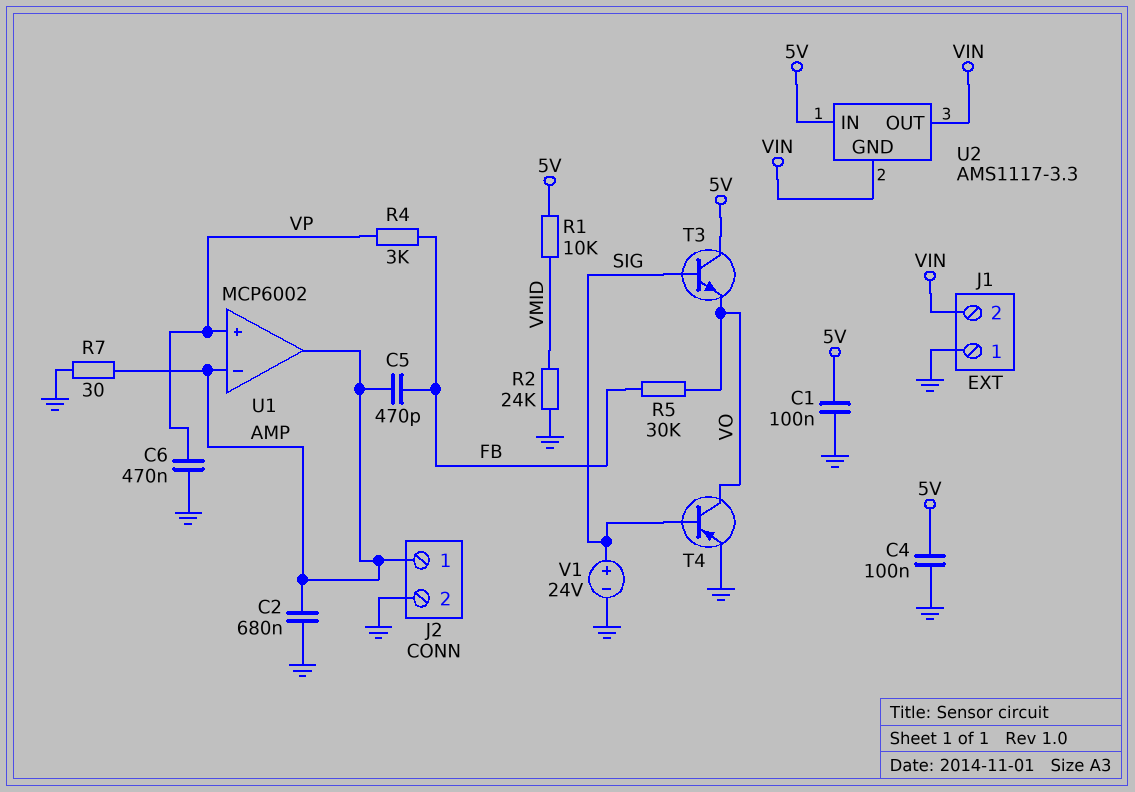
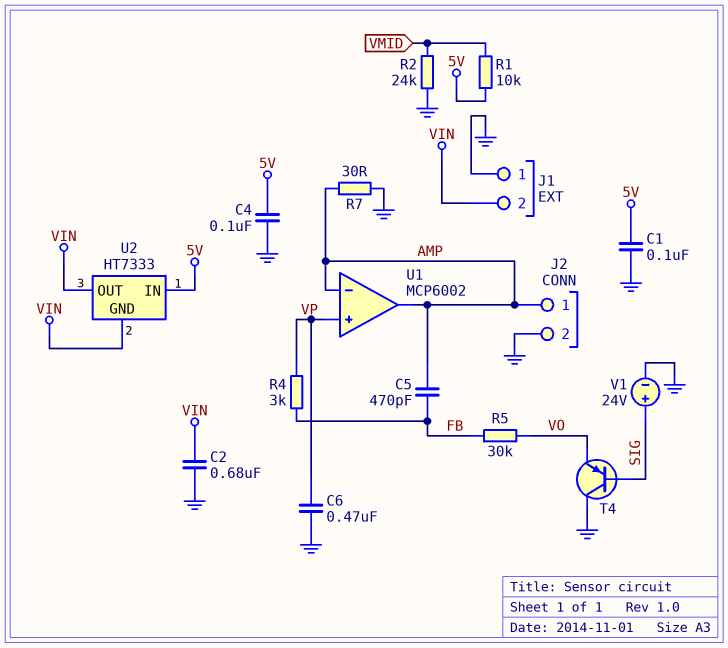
C2: 680nF (AMP, GND) -> 680nF (GND, VIN)
T3: NPN (B SIG, C 5V, E VO) -> none
T4: PNP (B SIG, C VO, E GND) -> PNP (B SIG, C GND, E VO)
U2: AMS1117-3.3 -> HT7333

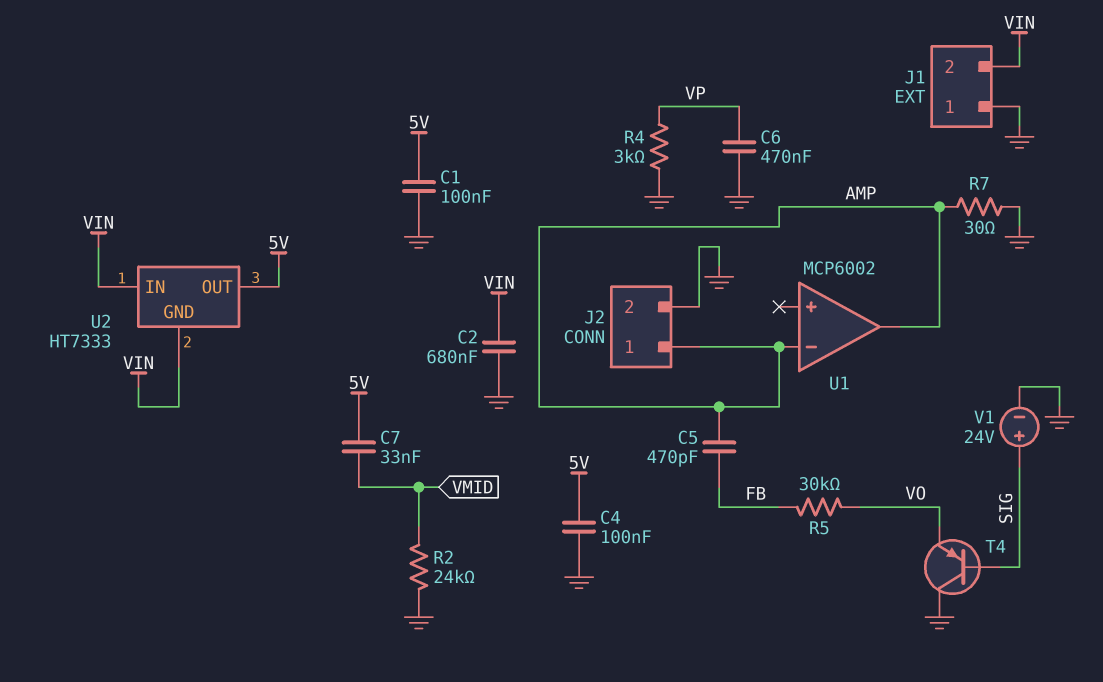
C7: none -> 33nF (5V, VMID)
R1: 10k (5V, VMID) -> none
R4: 3k (FB, VP) -> 3k (GND, VP)
U1 pin in+: VP -> none
U2 pin IN: 5V -> VIN
U2 pin OUT: VIN -> 5V

